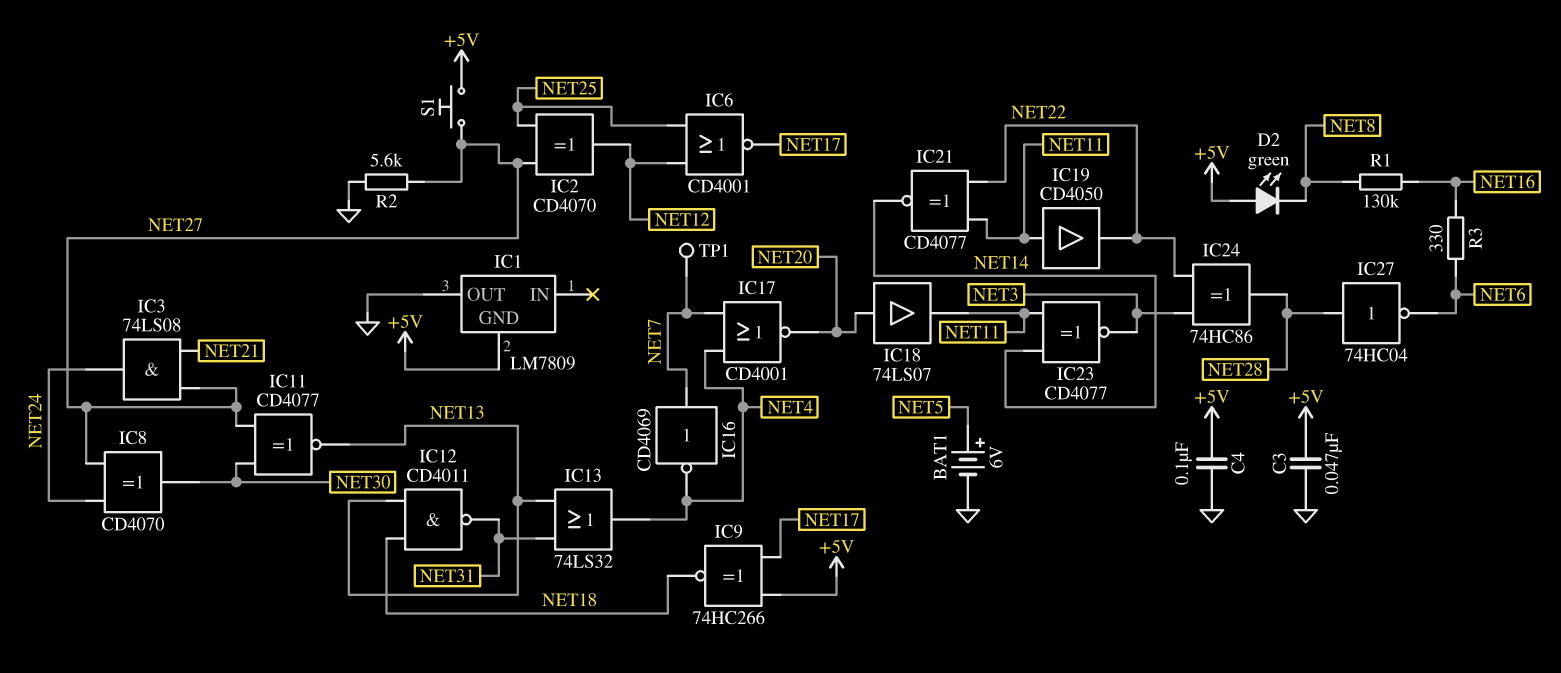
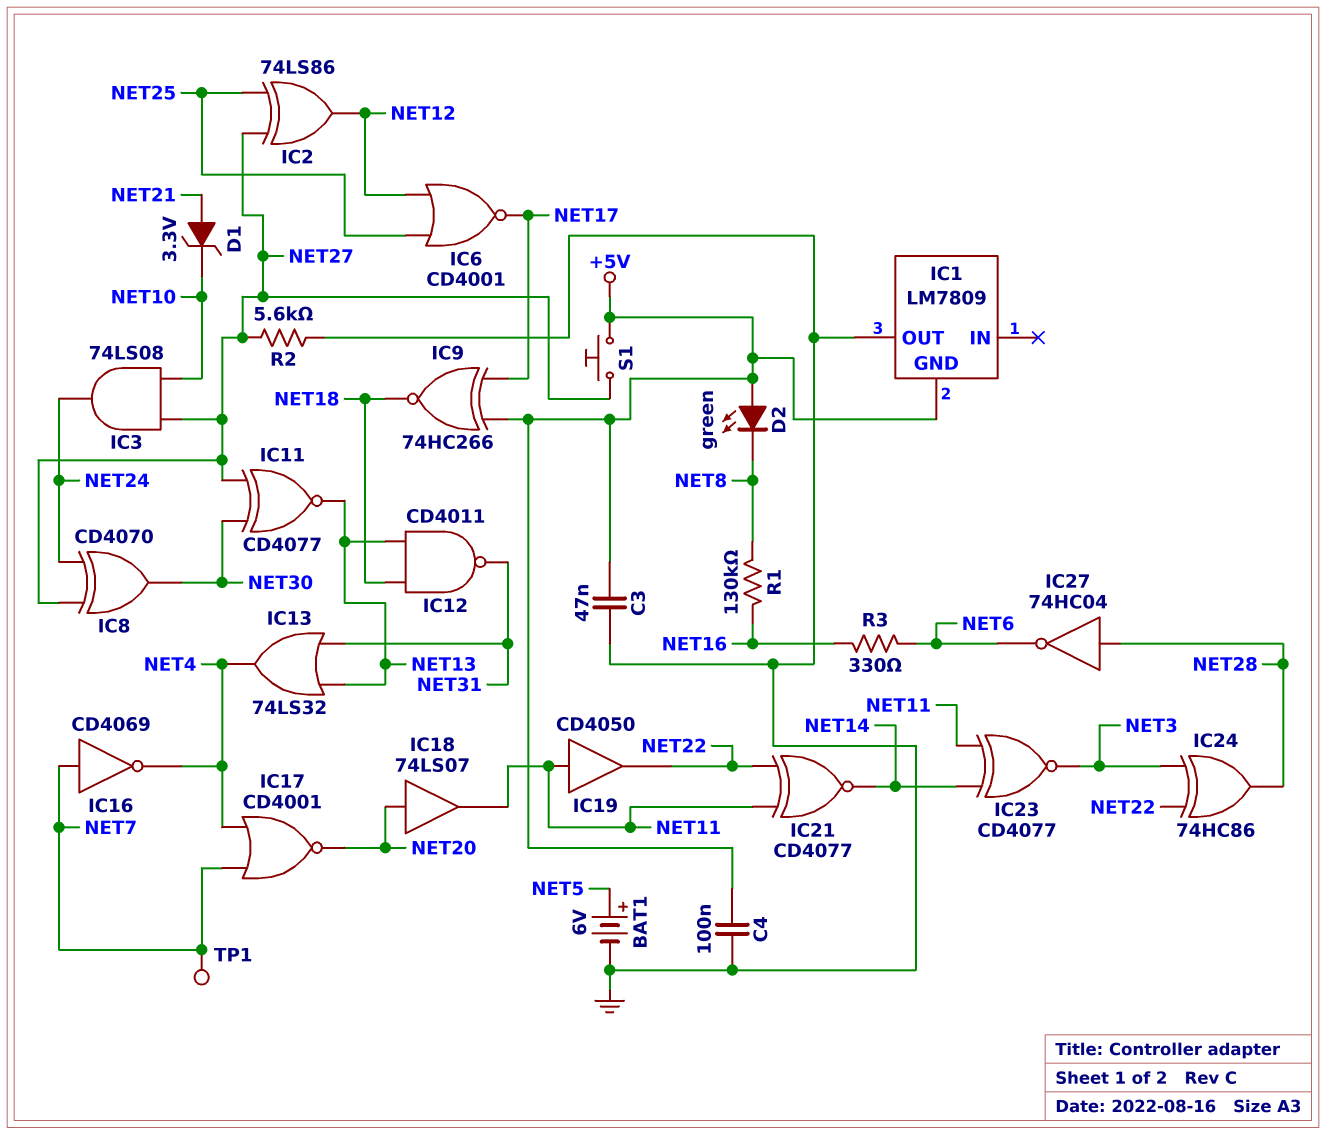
D1: none -> zener 3.3V (A NET21, K NET10)
IC2: XOR CD4070 (in NET25, in NET27, out NET12) -> XOR 74LS86 (in NET25, in NET27, out NET12)
IC3: AND 74LS08 (in NET21, in NET27, out NET24) -> AND 74LS08 (in NET10, in NET27, out NET24)

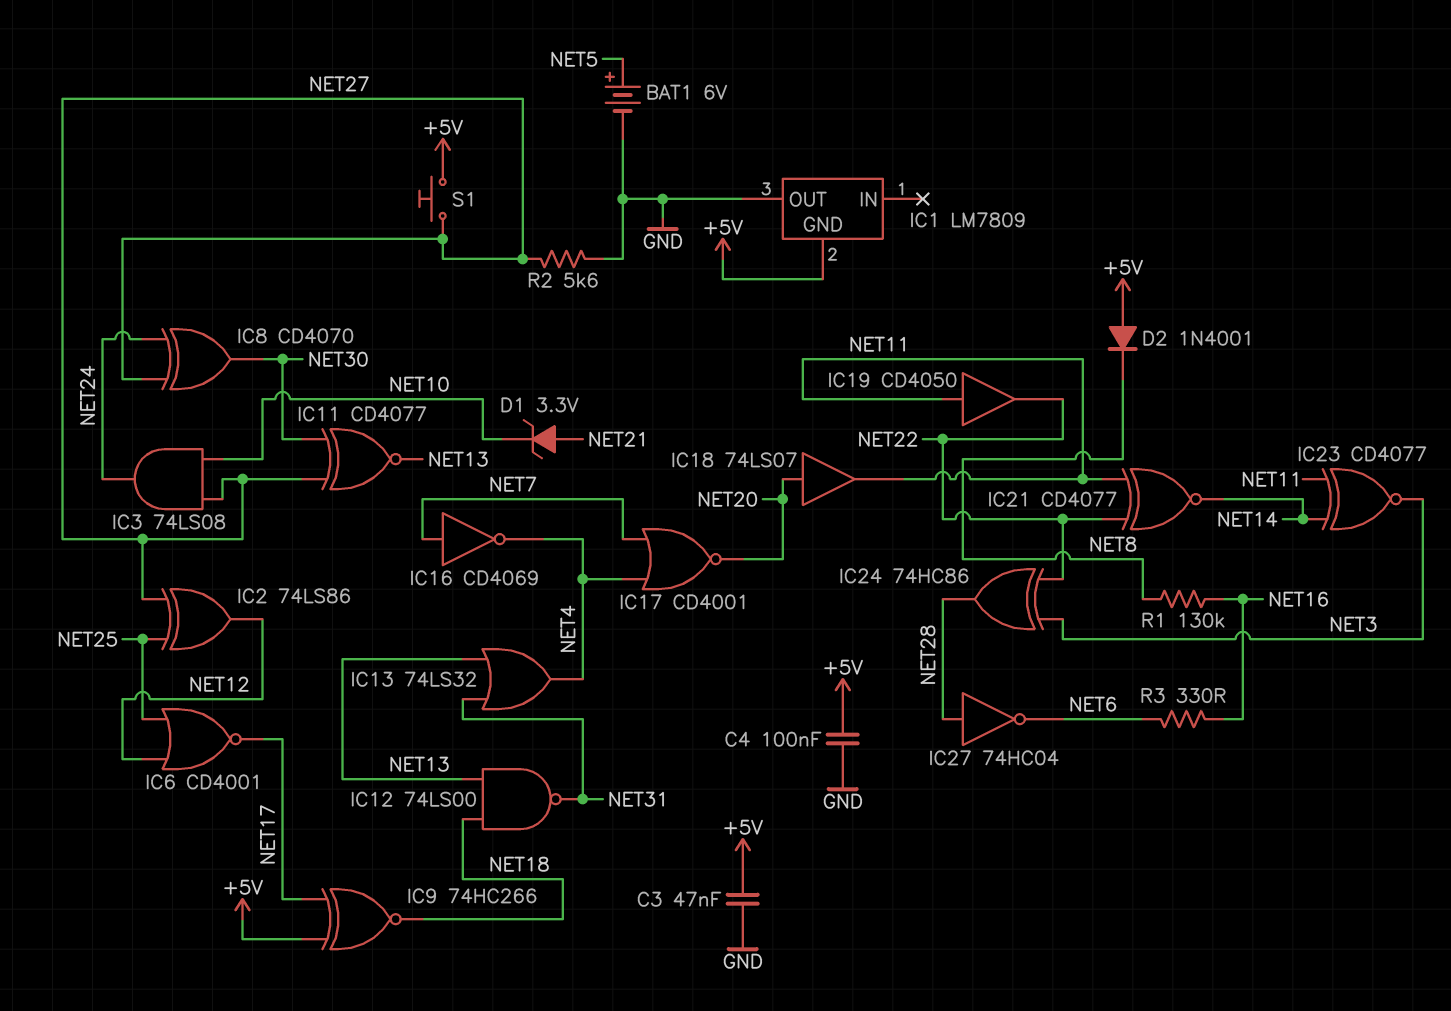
D2: LED green (A +5V, K NET8) -> diode 1N4001 (A +5V, K NET8)
IC12: NAND CD4011 (in NET13, in NET18, out NET31) -> NAND 74LS00 (in NET13, in NET18, out NET31)
TP1: test point (NET7) -> none

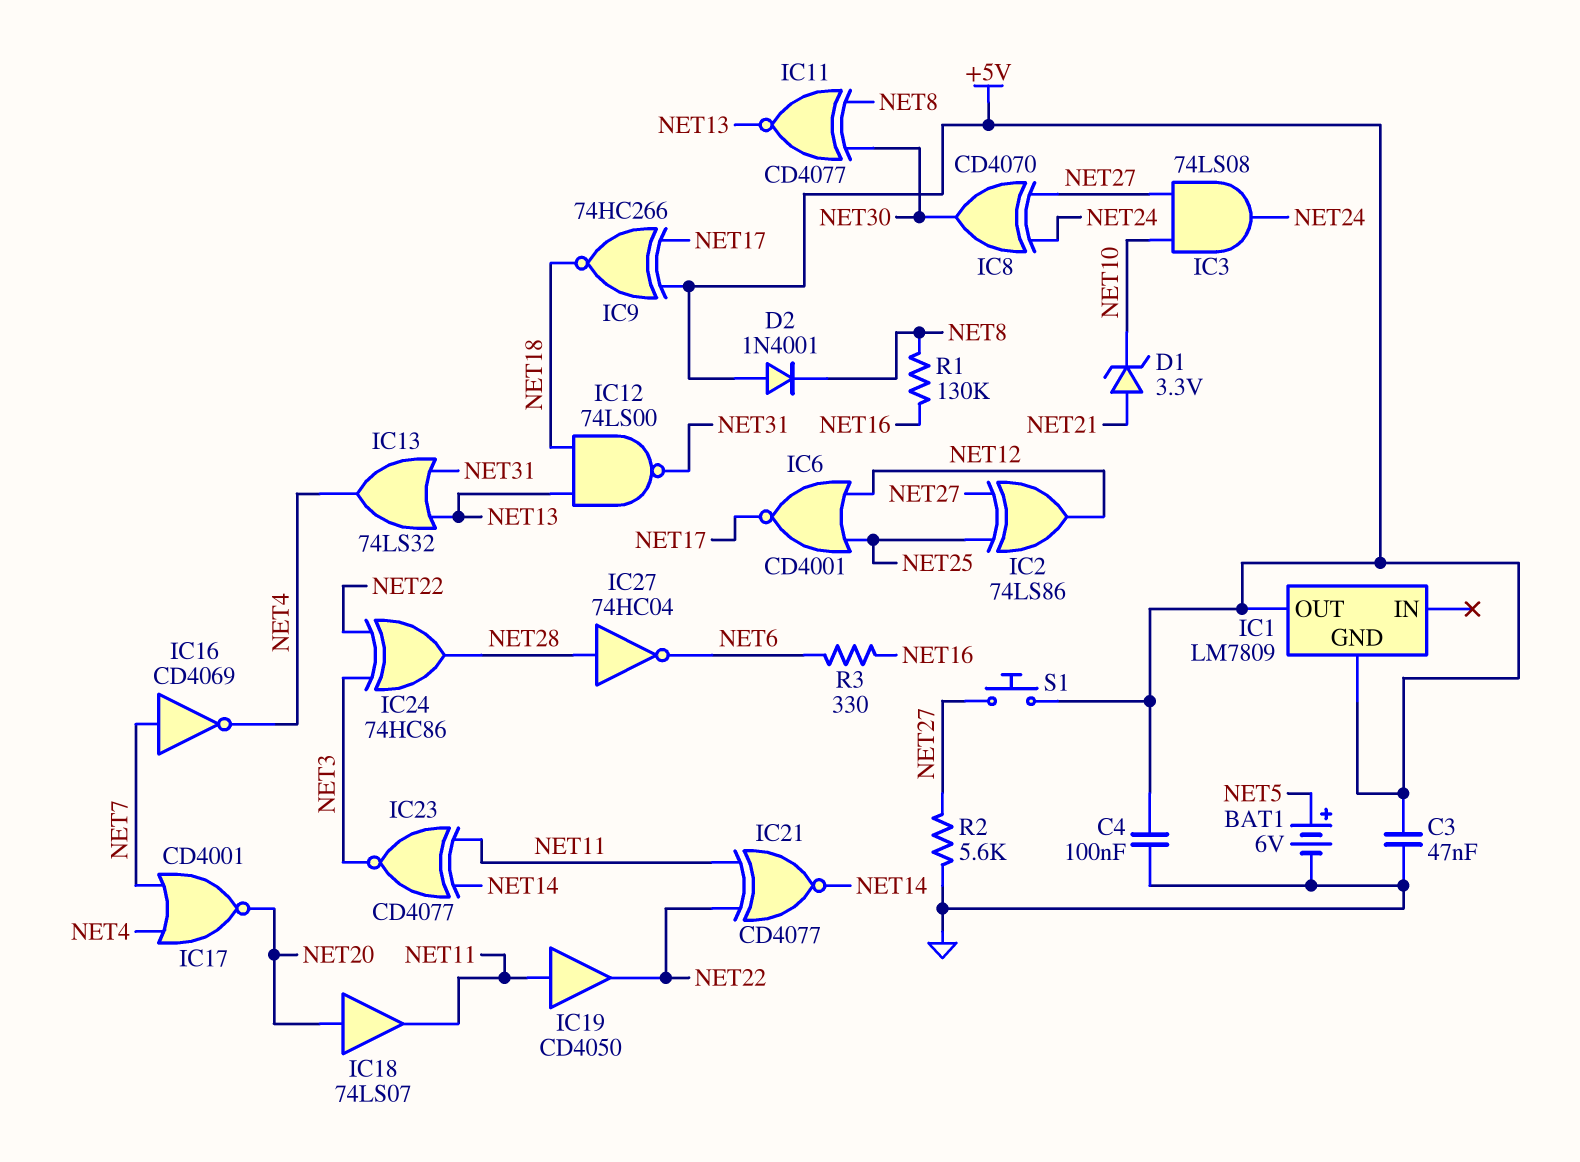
IC1 pin OUT: GND -> +5V
IC11: XNOR CD4077 (in NET27, in NET30, out NET13) -> XNOR CD4077 (in NET8, in NET30, out NET13)

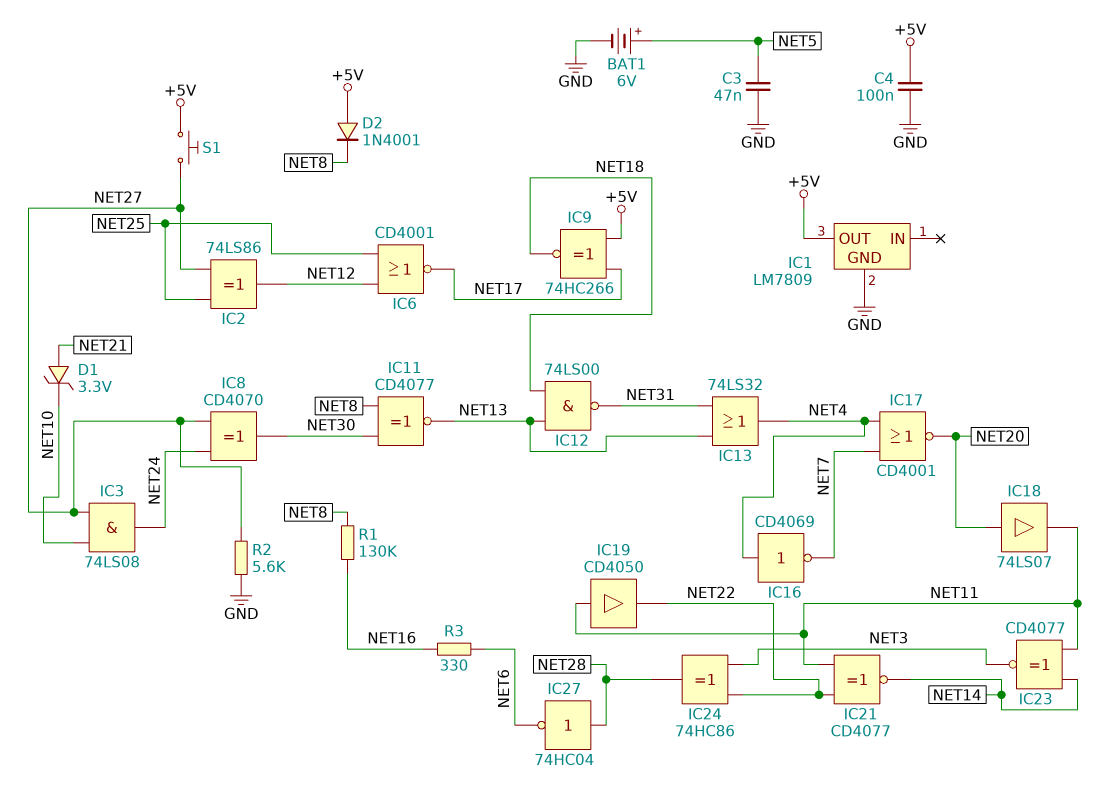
C3: 47nF (+5V, GND) -> 47nF (GND, NET5)
IC1 pin GND: +5V -> GND
IC16: NOT CD4069 (in NET7, out NET4) -> NOT CD4069 (in NET4, out NET7)

